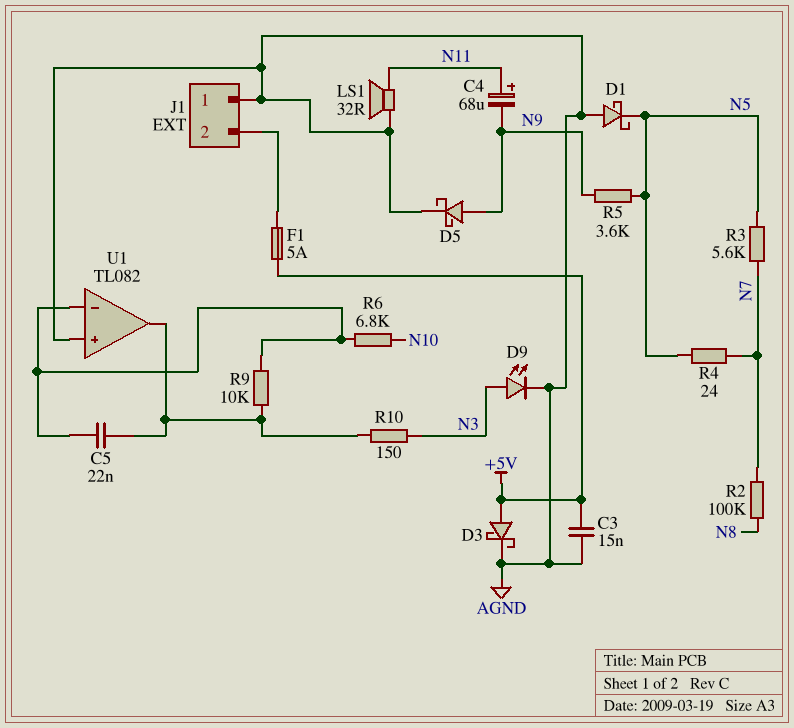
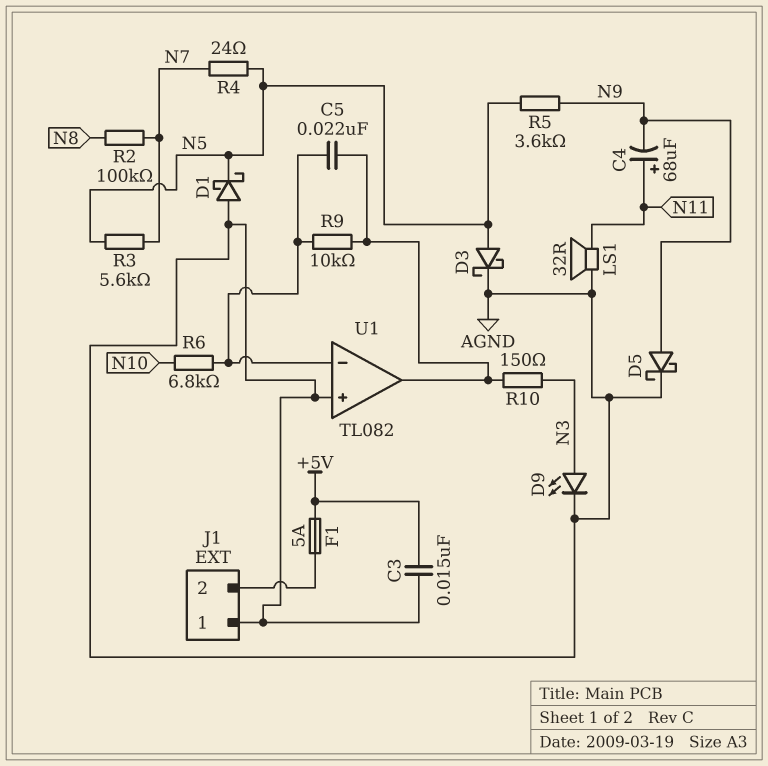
D3: schottky (A +5V, K AGND) -> schottky (A N5, K AGND)

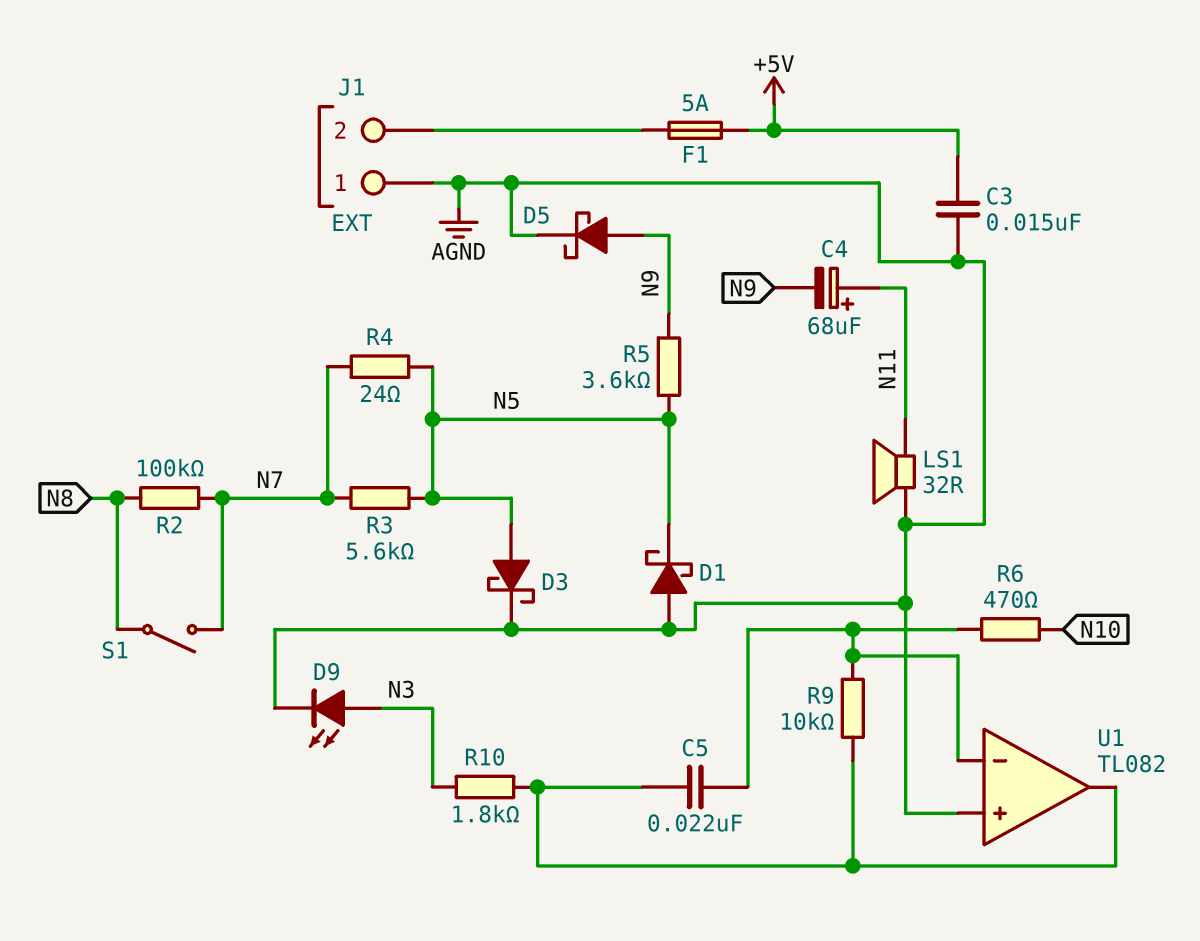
R6: 6.8k (N10, U1/in-) -> 470 (N10, U1/in-)
R10: 150 (N3, U1/out) -> 1.8k (N3, U1/out)
S1: none -> switch (N7, N8)

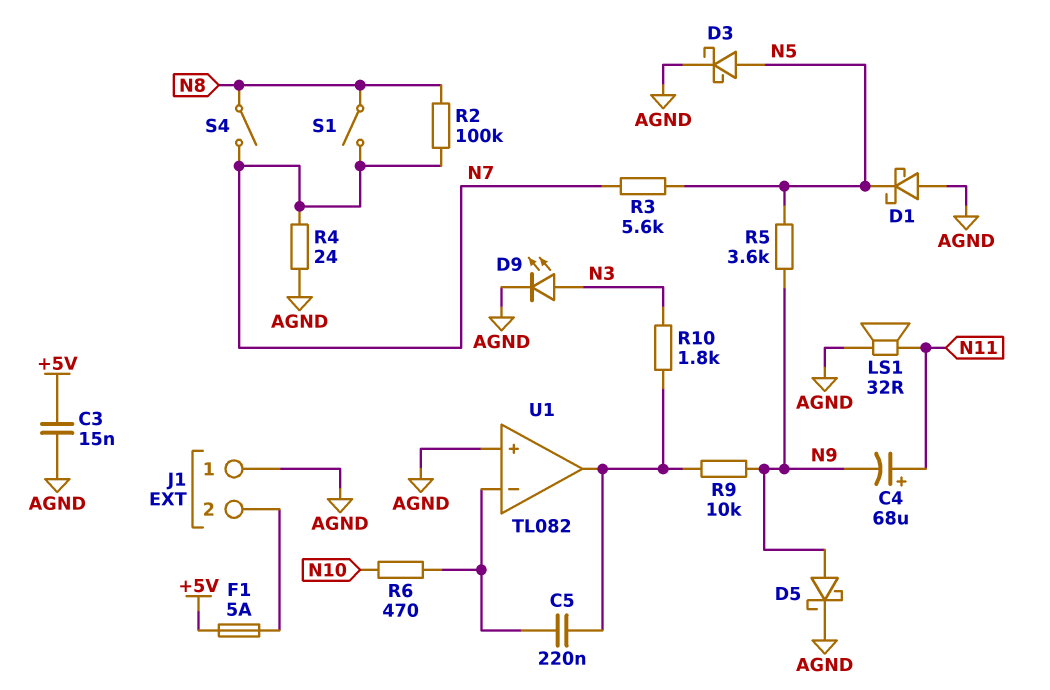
C5: 22nF (U1/in-, U1/out) -> 220nF (U1/in-, U1/out)
R4: 24 (N5, N7) -> 24 (AGND, N7)
R9: 10k (U1/in-, U1/out) -> 10k (N9, U1/out)
S4: none -> switch (N7, N8)

